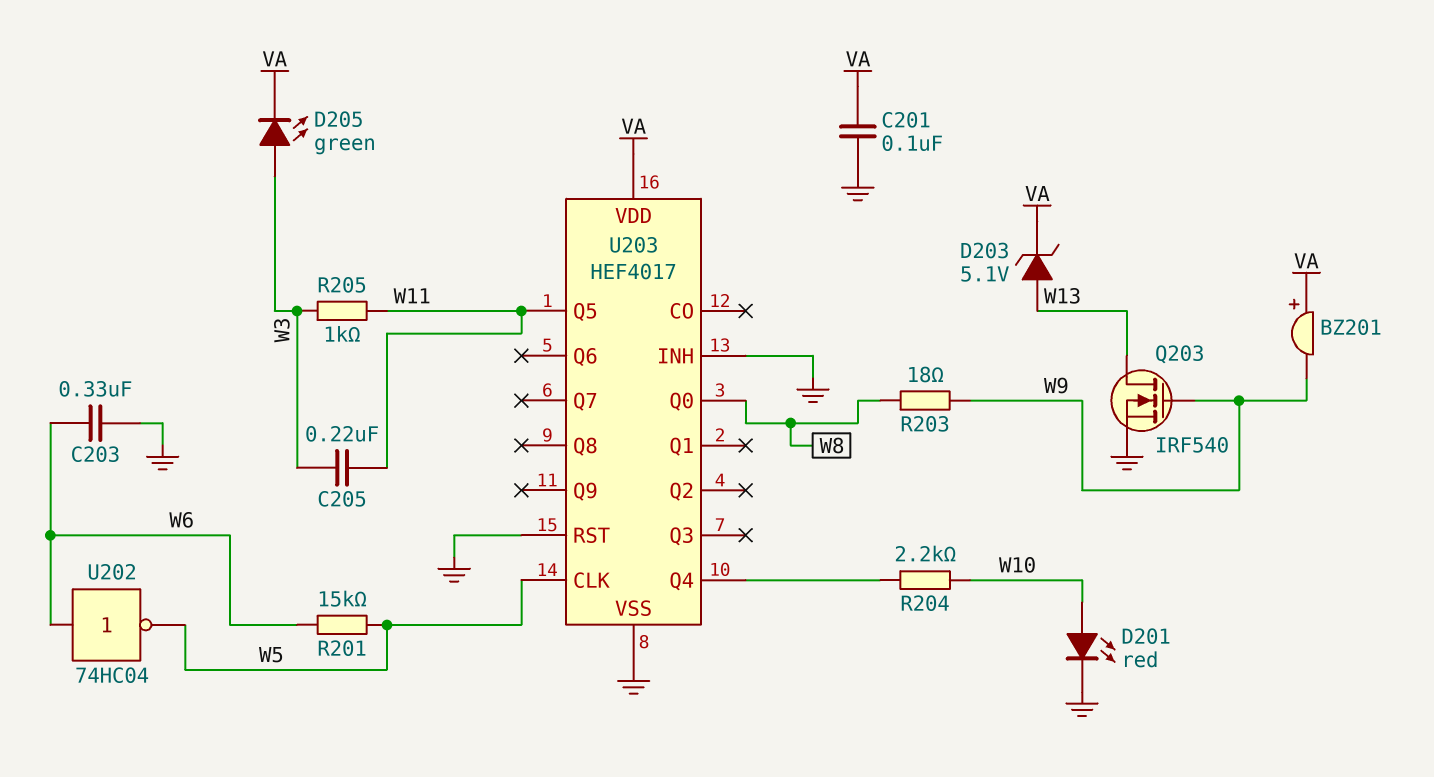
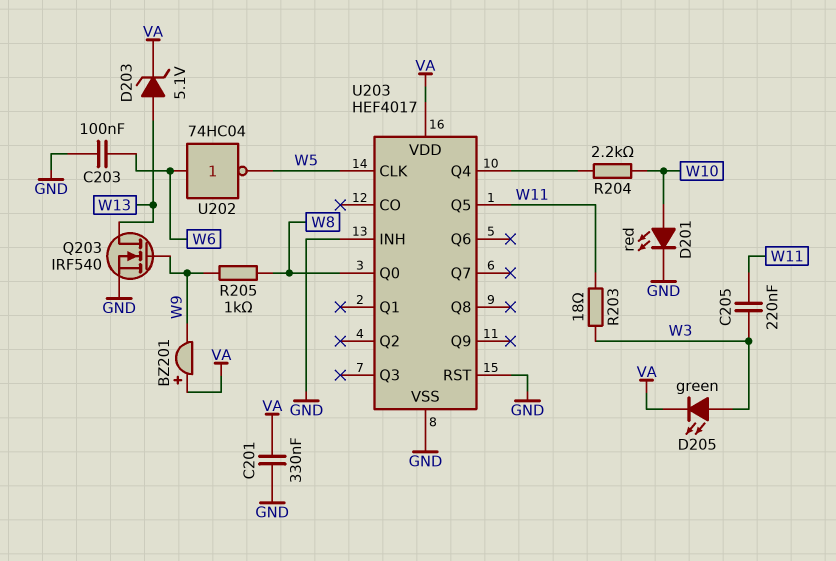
C201: 100nF (GND, VA) -> 330nF (GND, VA)
C203: 330nF (GND, W6) -> 100nF (GND, W6)
R201: 15k (W5, W6) -> none
R203: 18 (W8, W9) -> 18 (W3, W11)
R205: 1k (W3, W11) -> 1k (W8, W9)

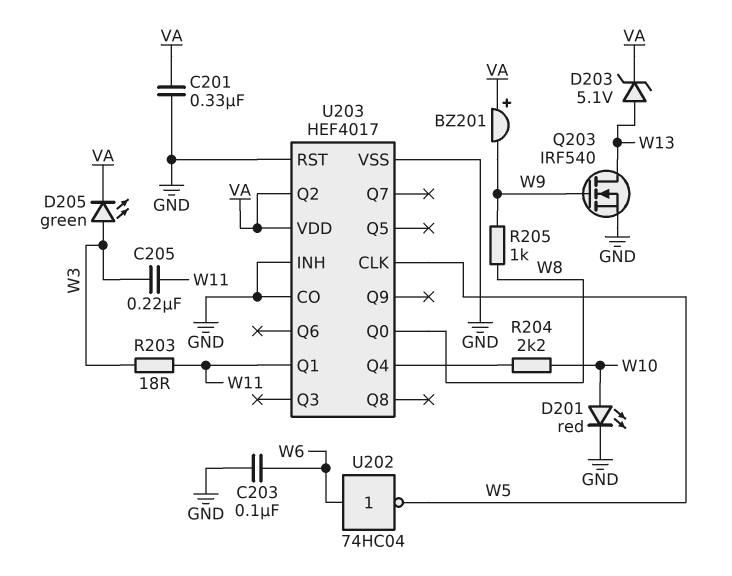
U203 pin CO: none -> GND
U203 pin Q1: none -> W11
U203 pin Q2: none -> VA
U203 pin Q5: W11 -> none

